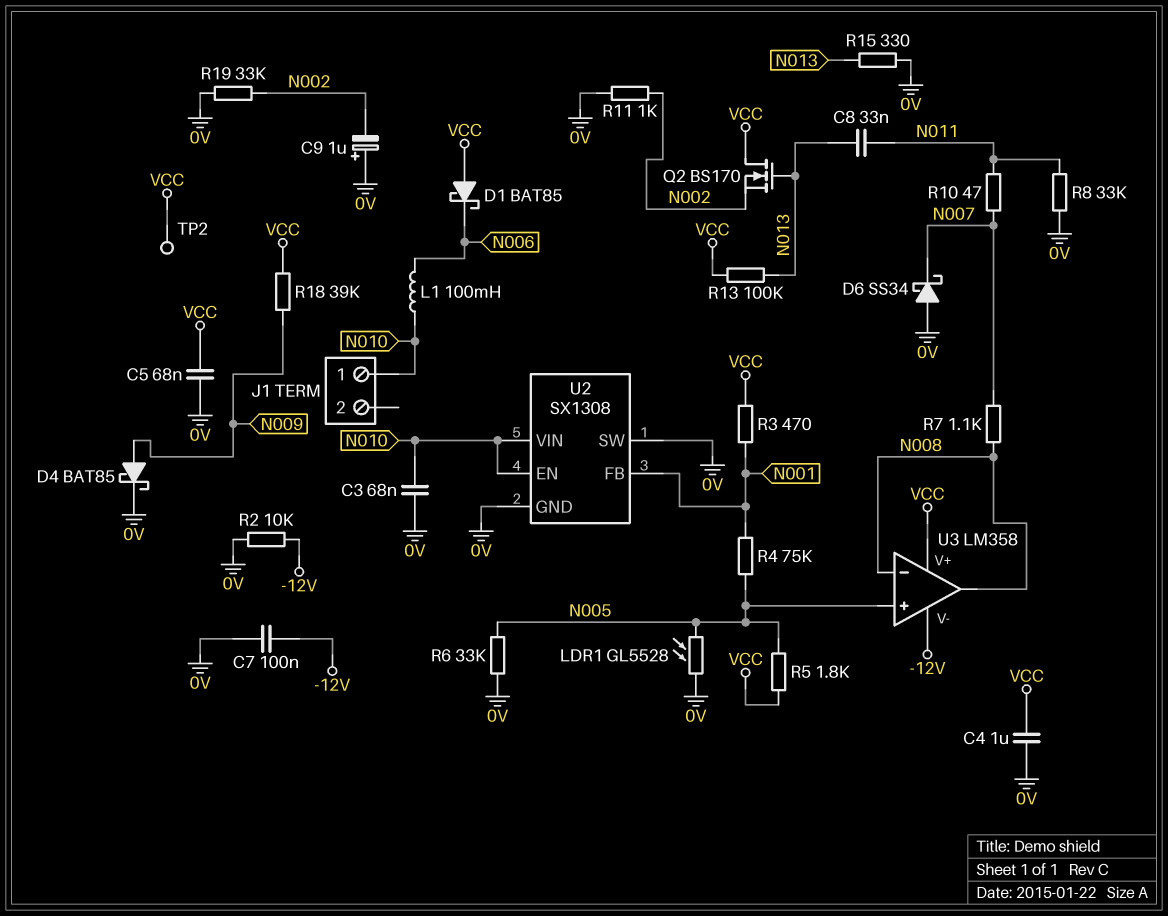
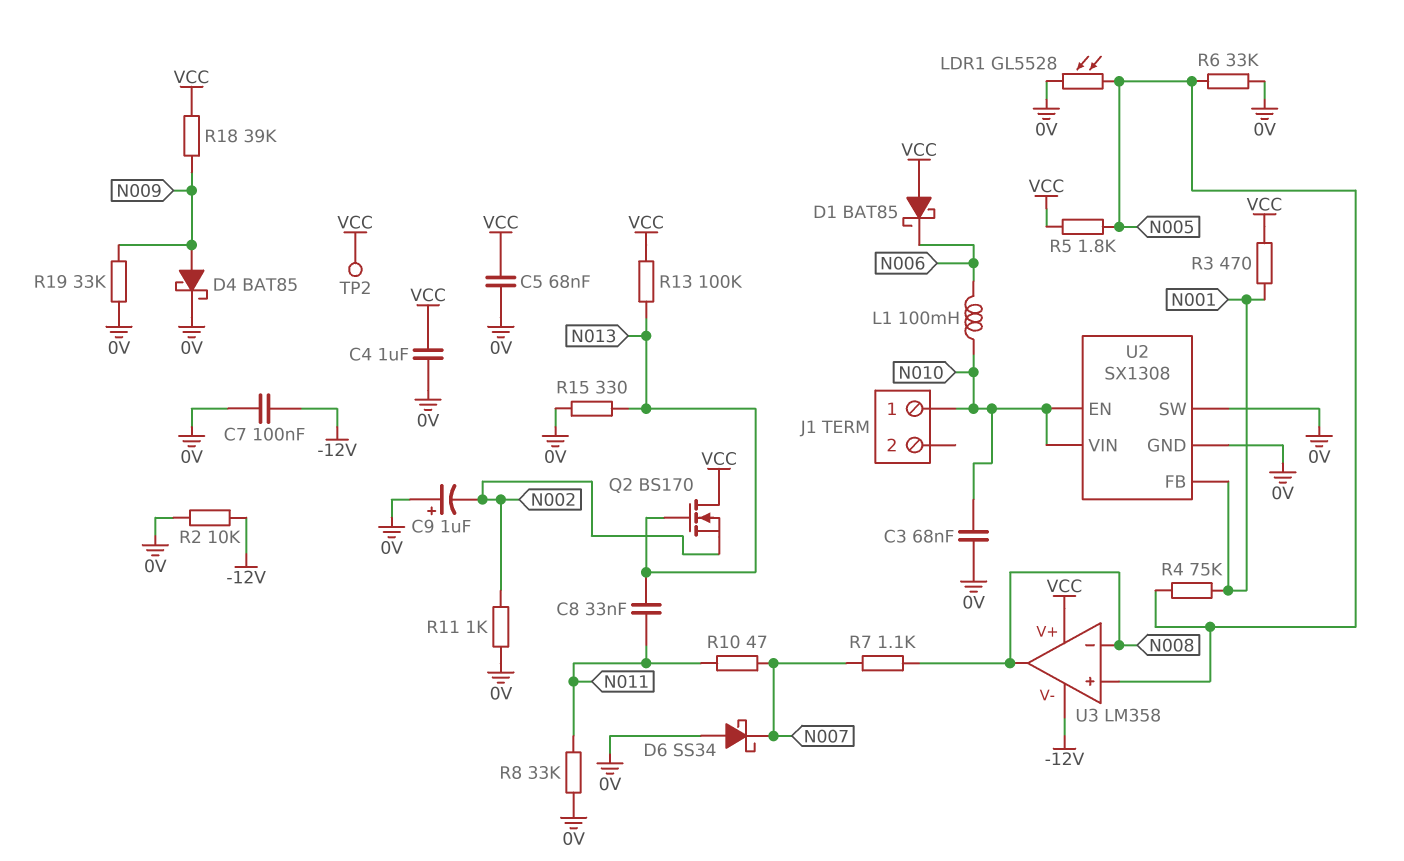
R19: 33k (0V, N002) -> 33k (0V, N009)

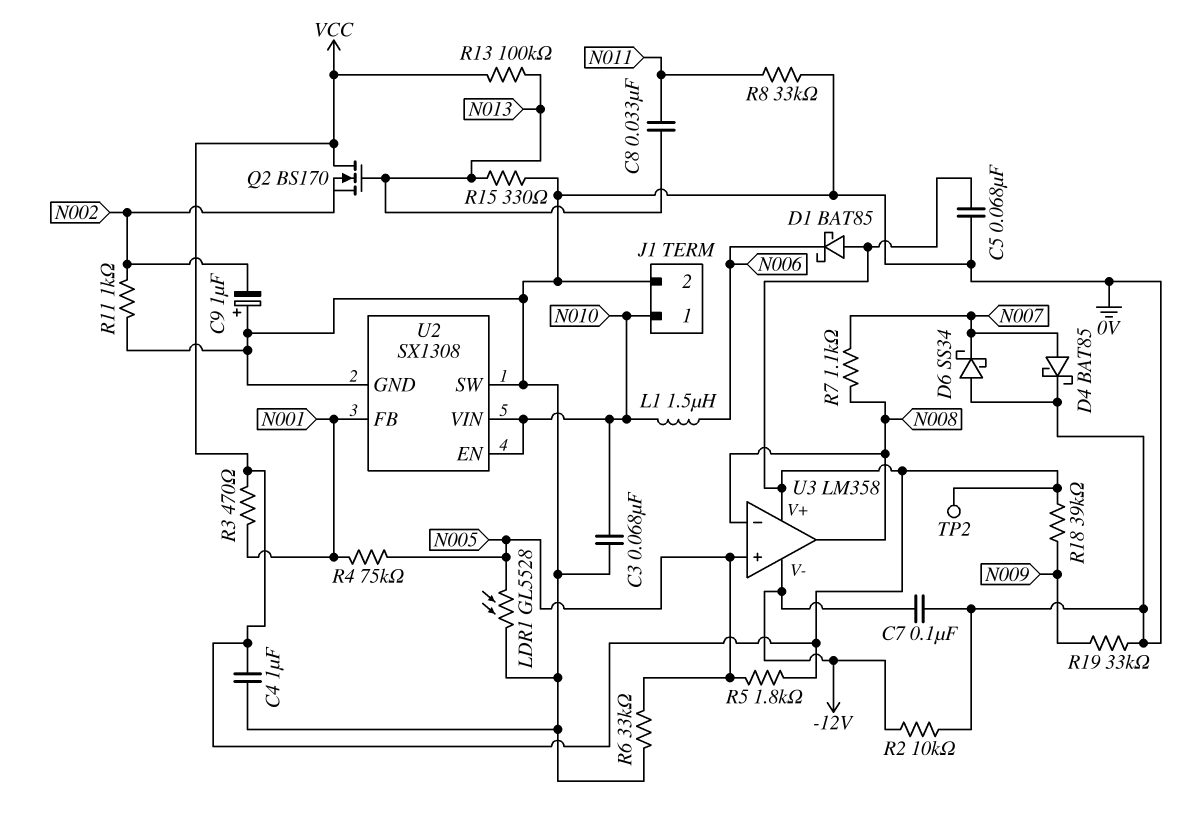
D4: schottky BAT85 (A N009, K 0V) -> schottky BAT85 (A N007, K 0V)
J1 pin 2: none -> 0V
L1: 100mH (N006, N010) -> 1.5uH (N006, N010)
R10: 47 (N007, N011) -> none

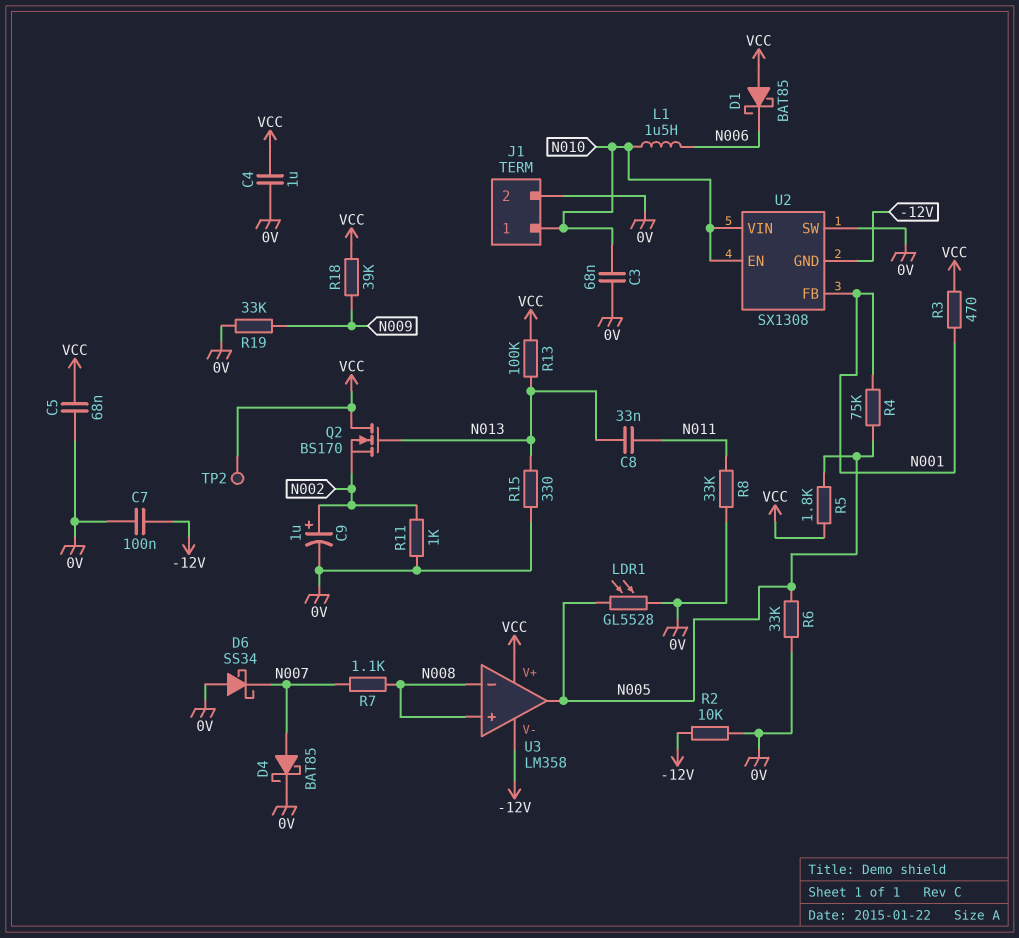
C9: 1uF (plus 0V, minus N002) -> 1uF (plus N002, minus 0V)
U2 pin GND: 0V -> -12V
U3 pin in+: N005 -> N008
U3 pin out: N008 -> N005

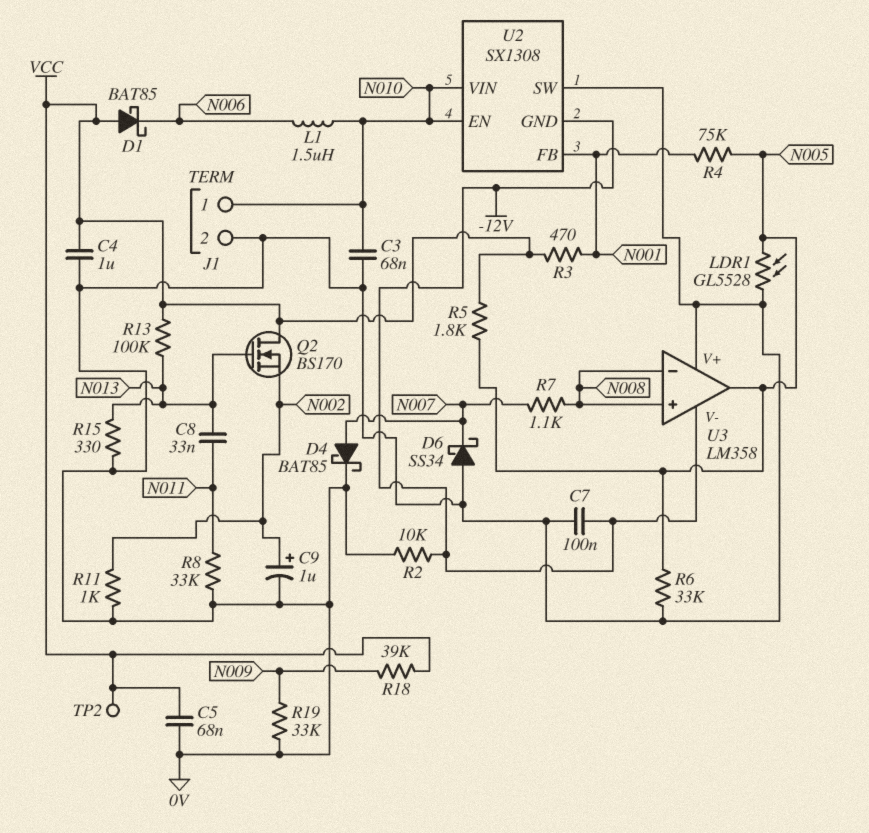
U3 pin V+: VCC -> 0V

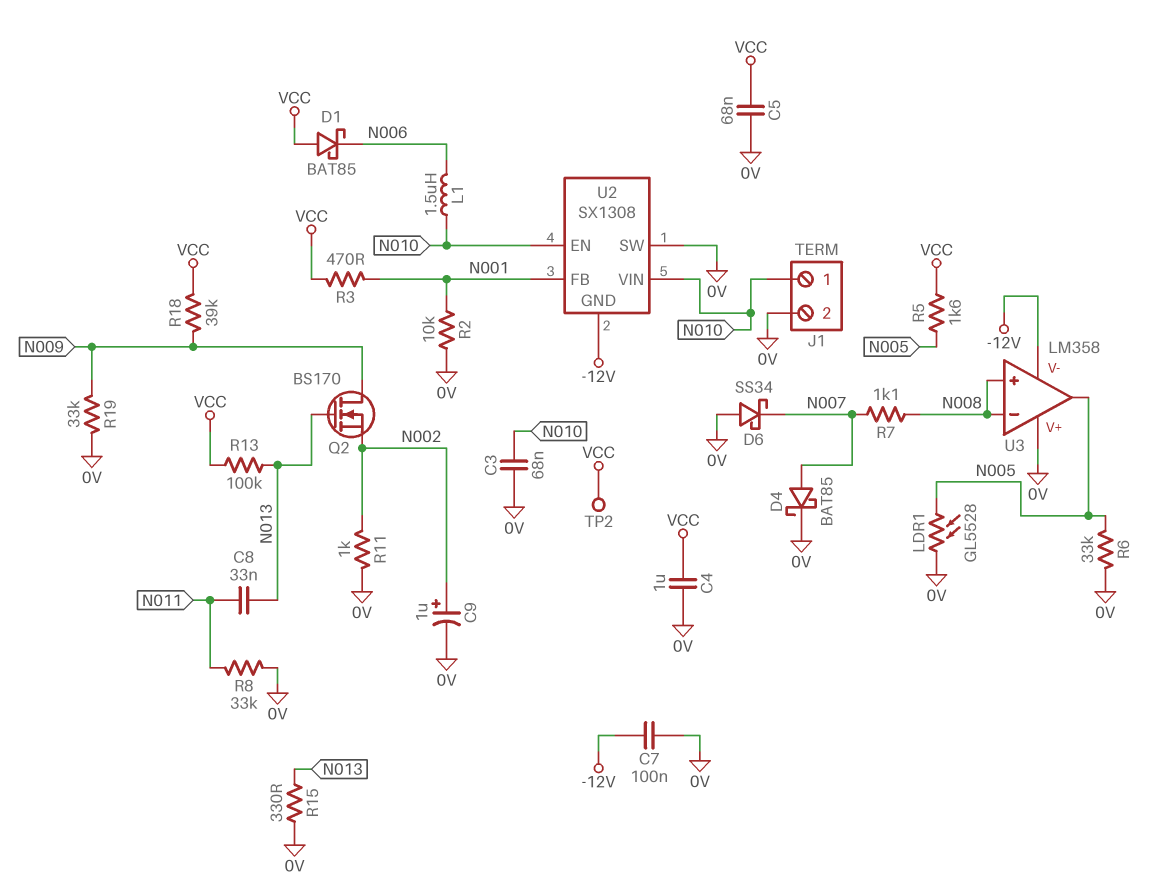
Q2: NMOS BS170 (G N013, D VCC, S N002) -> NMOS BS170 (G N013, D N009, S N002)
R2: 10k (-12V, 0V) -> 10k (0V, N001)
R4: 75k (N001, N005) -> none
R5: 1.8k (N005, VCC) -> 1.6k (N005, VCC)

